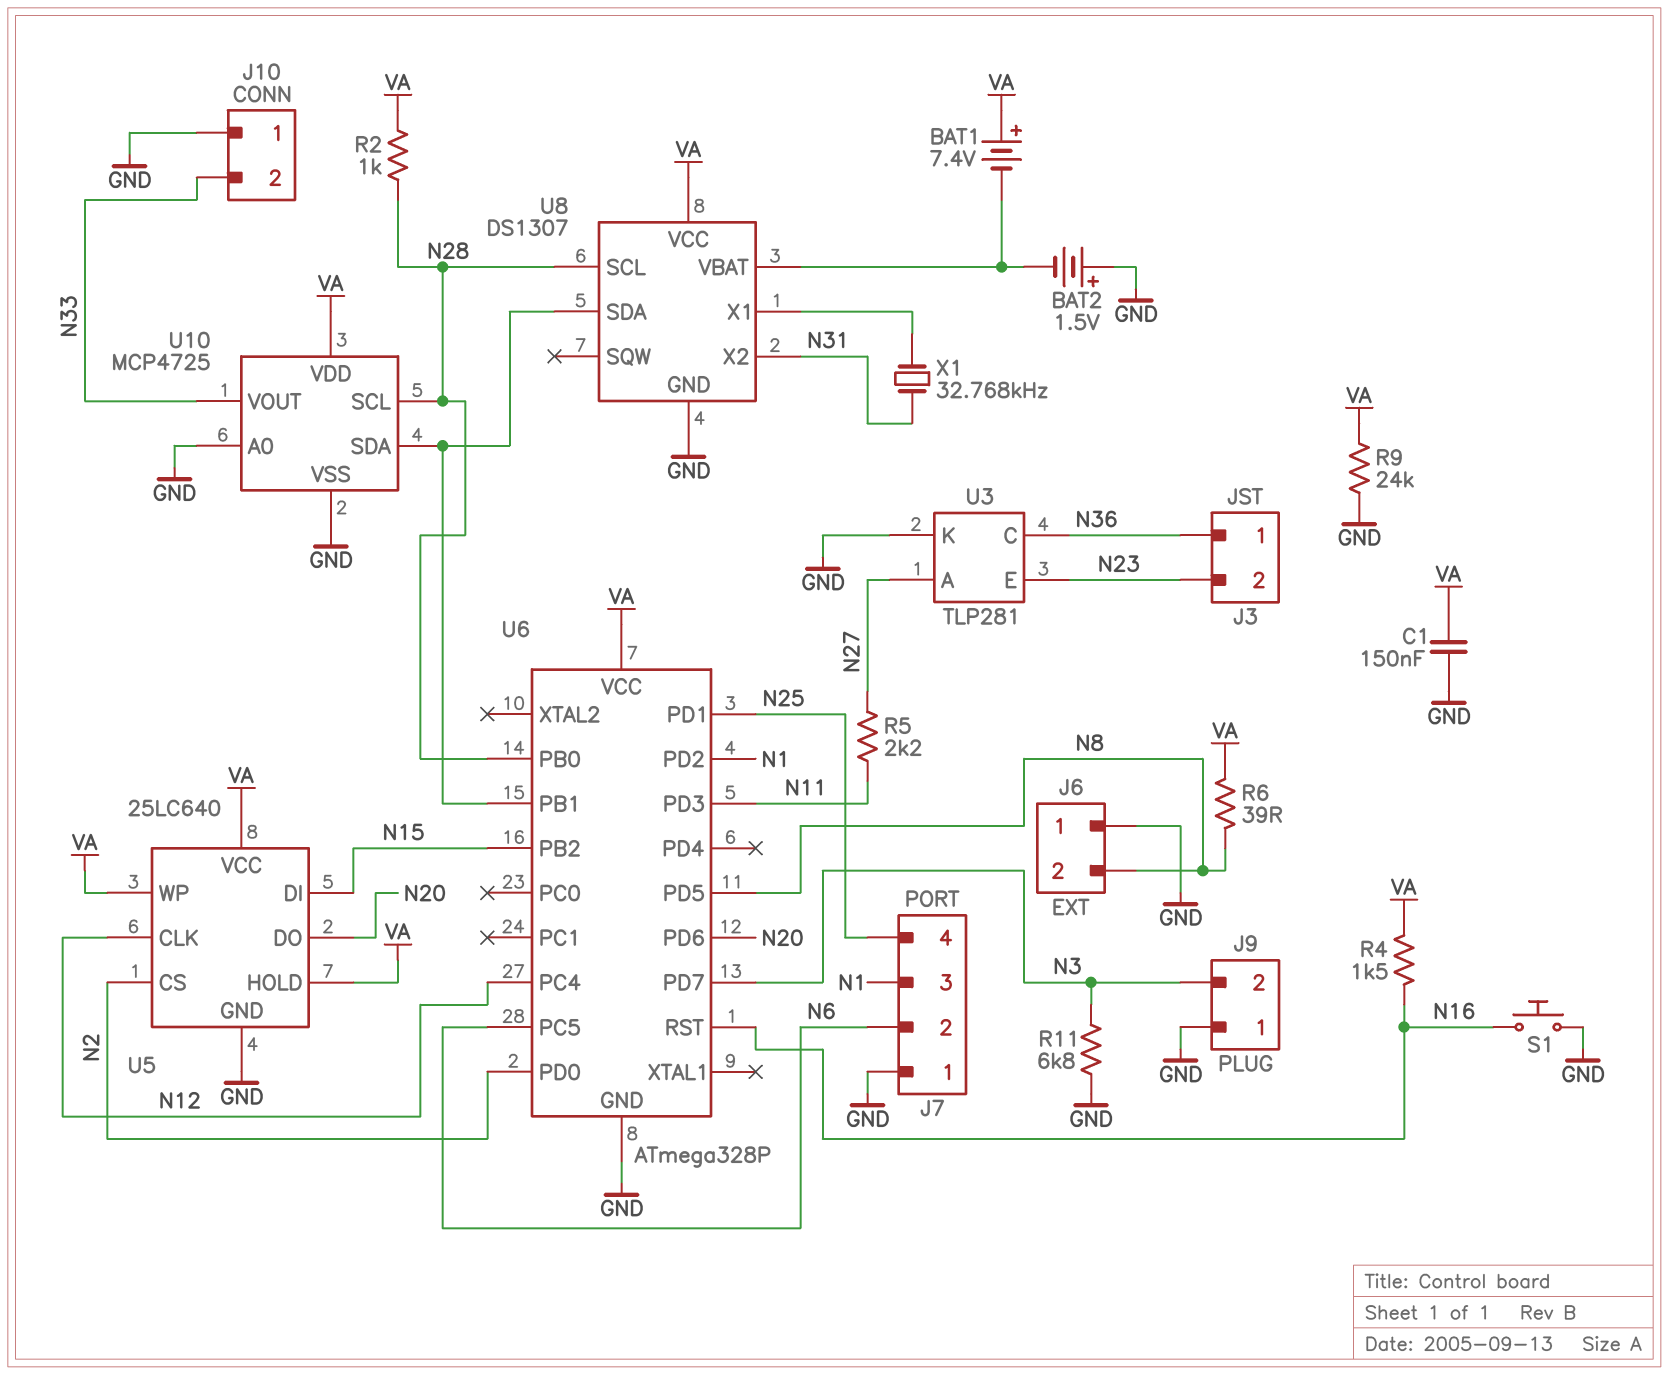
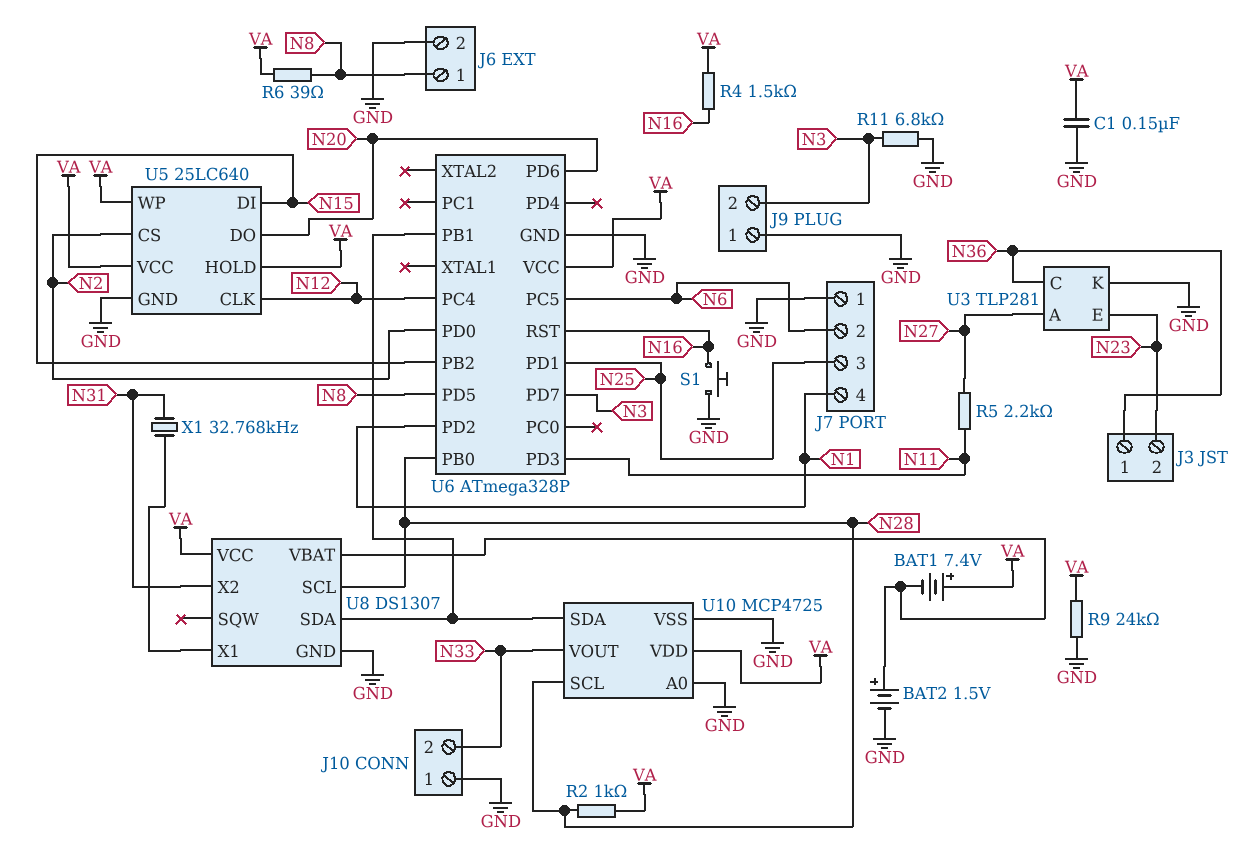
BAT2: 1.5V (plus GND, minus U8/VBAT) -> 1.5V (plus U8/VBAT, minus GND)
J6 pin 1: GND -> N8
J6 pin 2: N8 -> GND
J7 pin 3: N1 -> N25
J7 pin 4: N25 -> N1

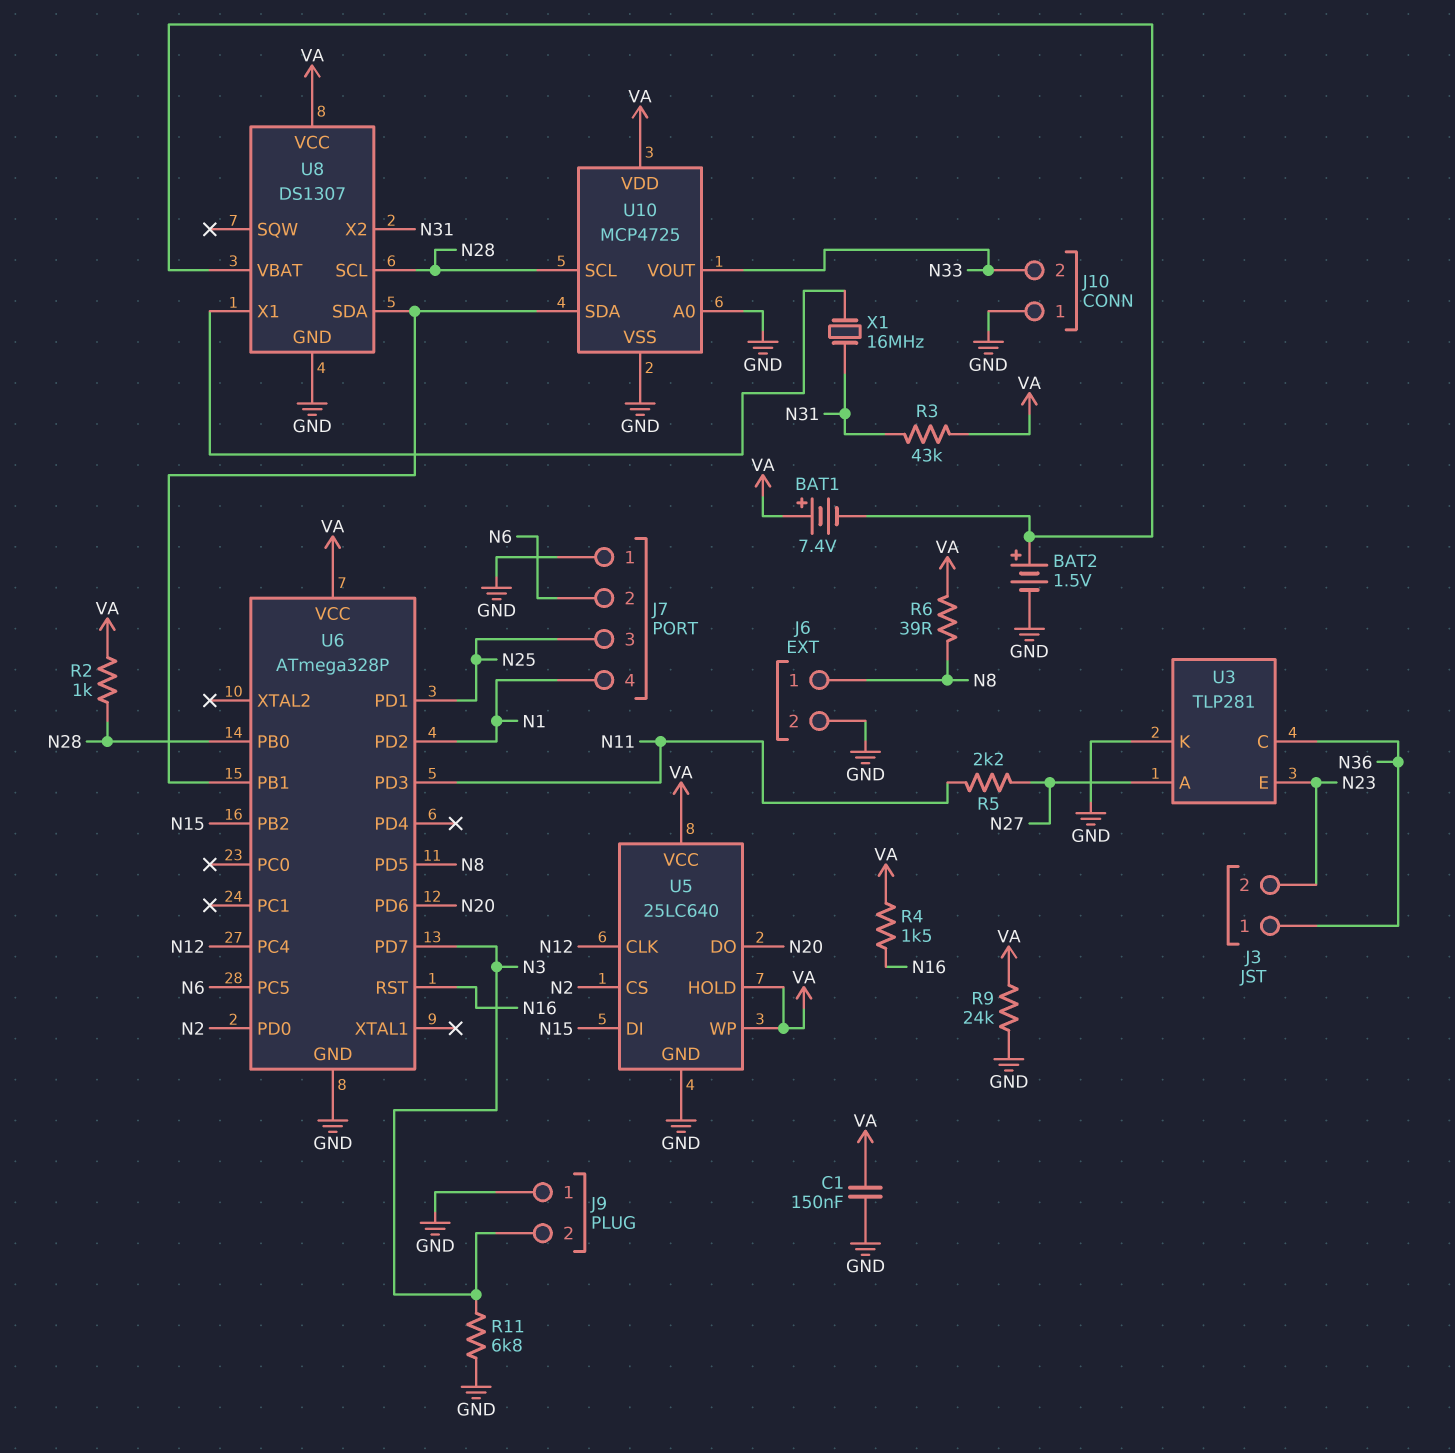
R3: none -> 43k (N31, VA)
S1: button (GND, N16) -> none
X1: 32.768kHz (N31, U8/X1) -> 16MHz (N31, U8/X1)

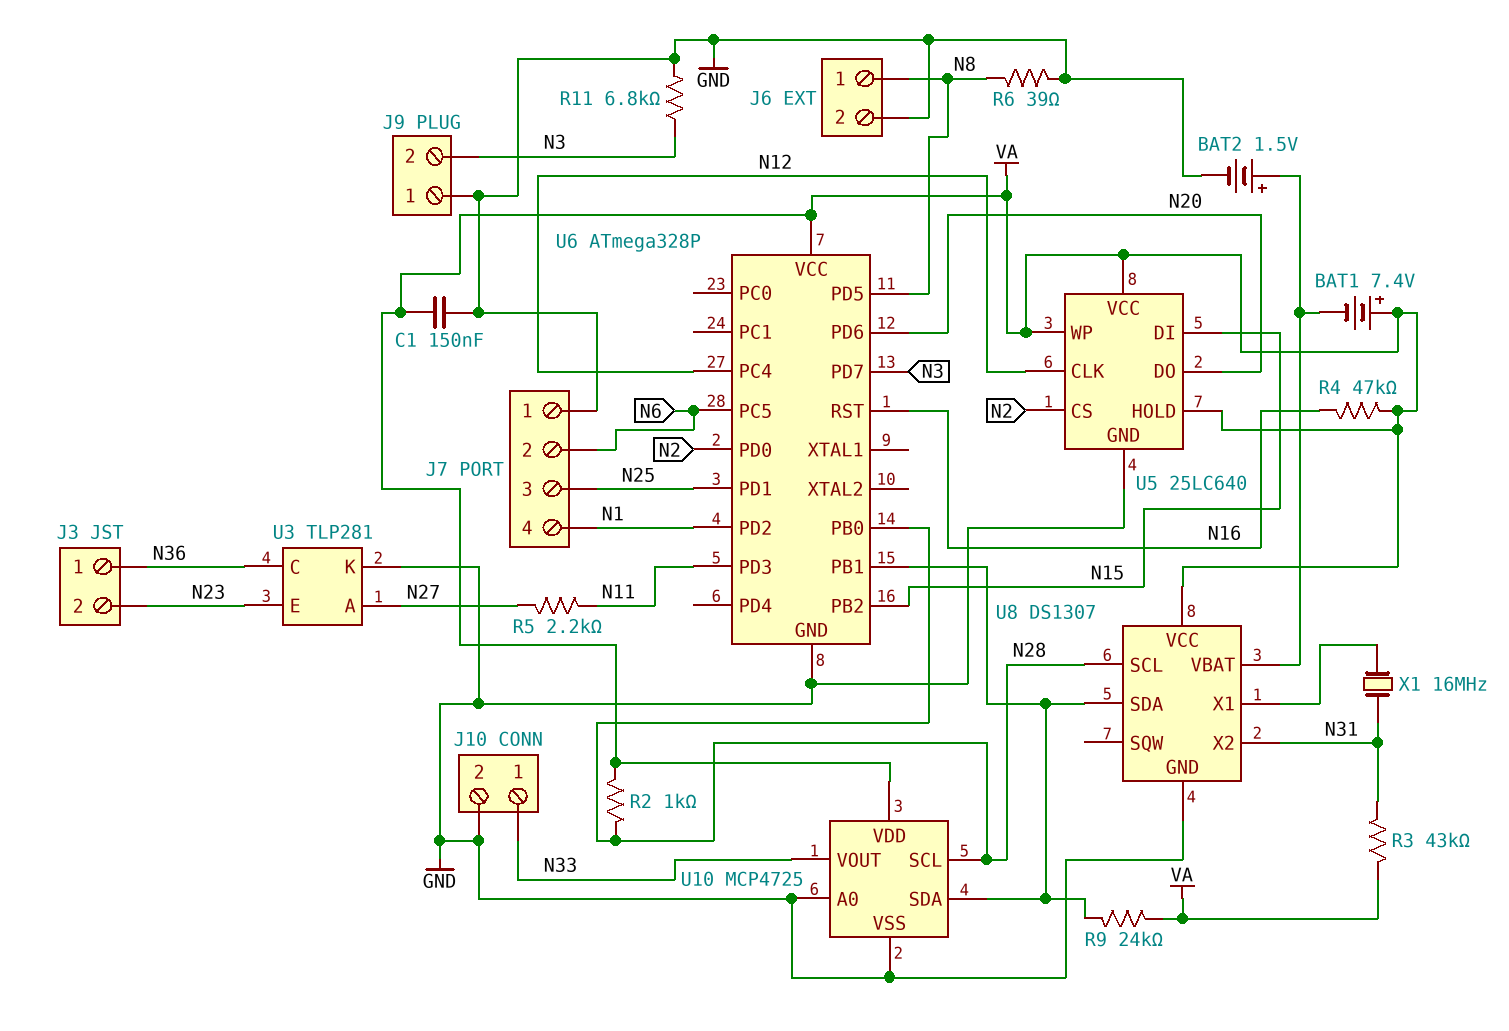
J10 pin 1: GND -> N33
J10 pin 2: N33 -> GND
R4: 1.5k (N16, VA) -> 47k (N16, VA)
R6: 39 (N8, VA) -> 39 (GND, N8)
R9: 24k (GND, VA) -> 24k (U6/PB1, VA)

